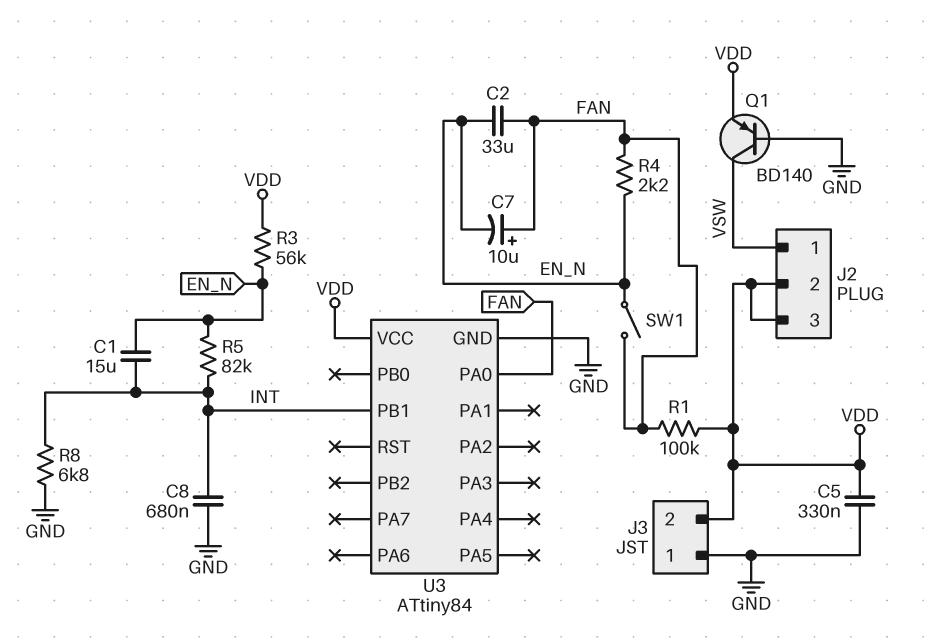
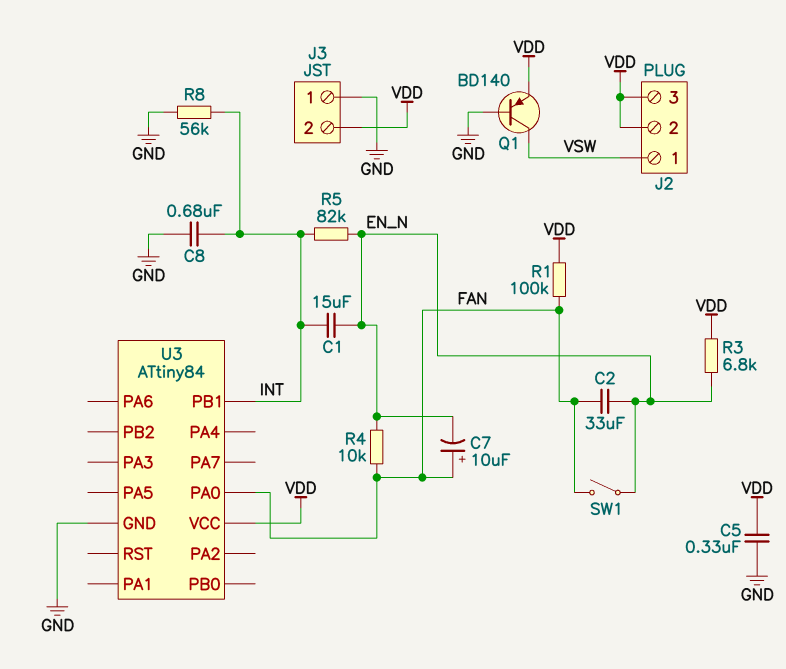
R3: 56k (EN_N, VDD) -> 6.8k (EN_N, VDD)
R4: 2.2k (EN_N, FAN) -> 10k (EN_N, FAN)
R8: 6.8k (GND, INT) -> 56k (GND, INT)

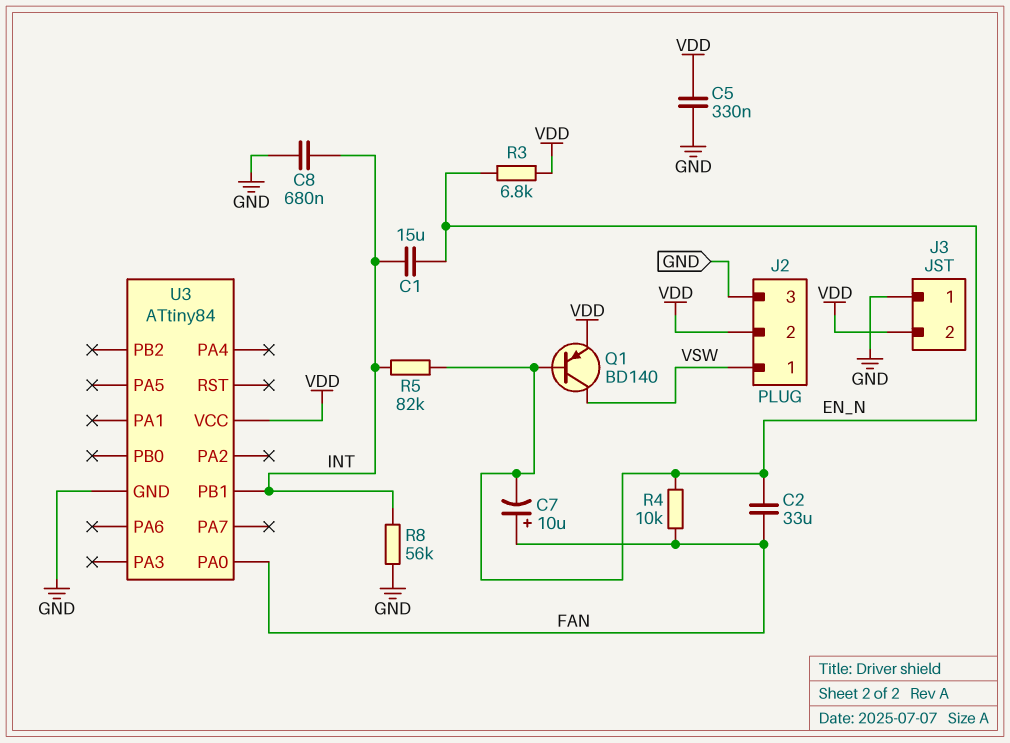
J2 pin 3: VDD -> GND
Q1: PNP BD140 (B GND, C VSW, E VDD) -> PNP BD140 (B EN_N, C VSW, E VDD)
R1: 100k (FAN, VDD) -> none
SW1: switch (EN_N, FAN) -> none

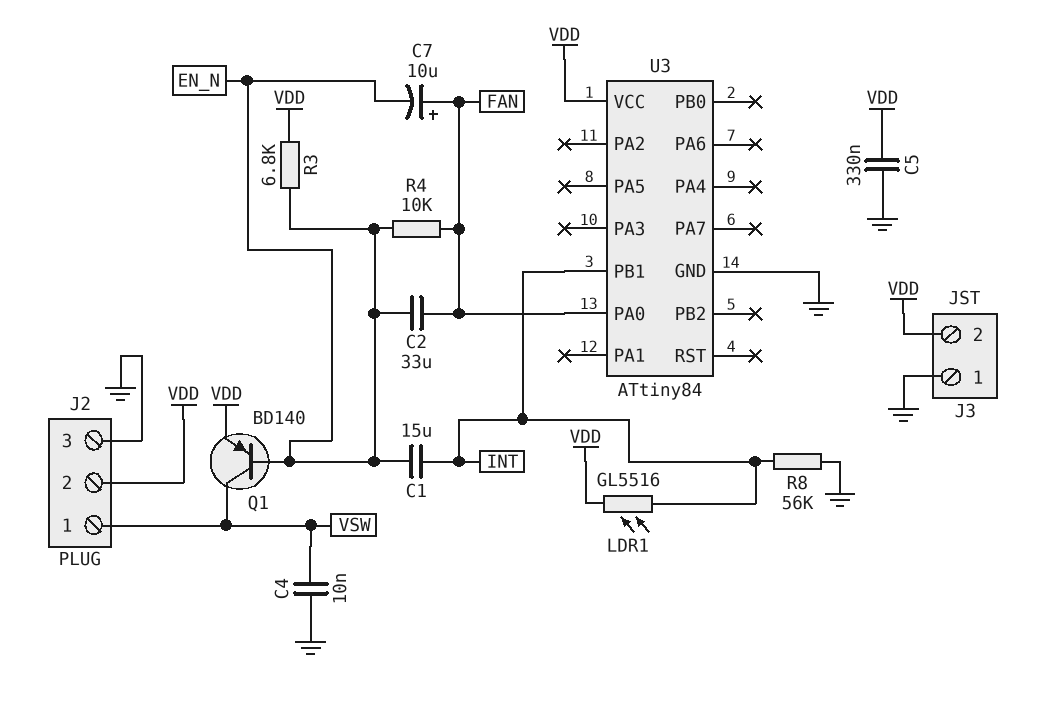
C4: none -> 10nF (GND, VSW)
C8: 680nF (GND, INT) -> none
LDR1: none -> GL5516 (INT, VDD)
R5: 82k (EN_N, INT) -> none

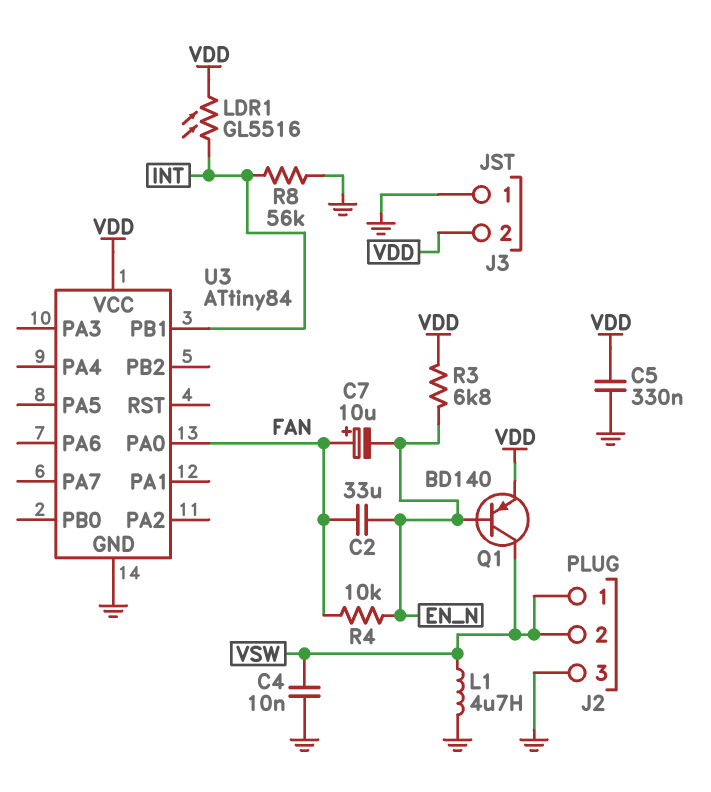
C1: 15uF (EN_N, INT) -> none
J2 pin 2: VDD -> VSW
L1: none -> 4.7uH (GND, VSW)

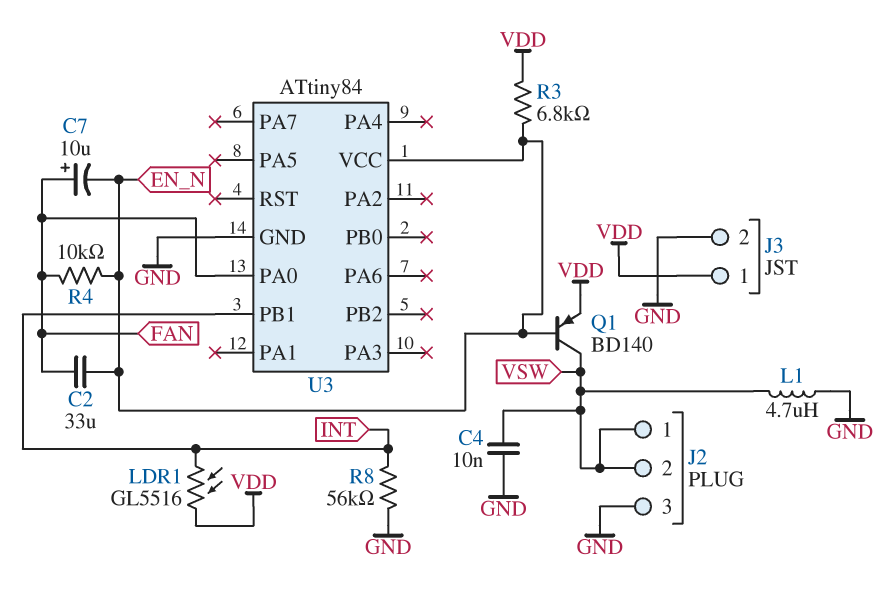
C5: 330nF (GND, VDD) -> none
J3 pin 1: GND -> VDD
J3 pin 2: VDD -> GND
U3 pin VCC: VDD -> EN_N

